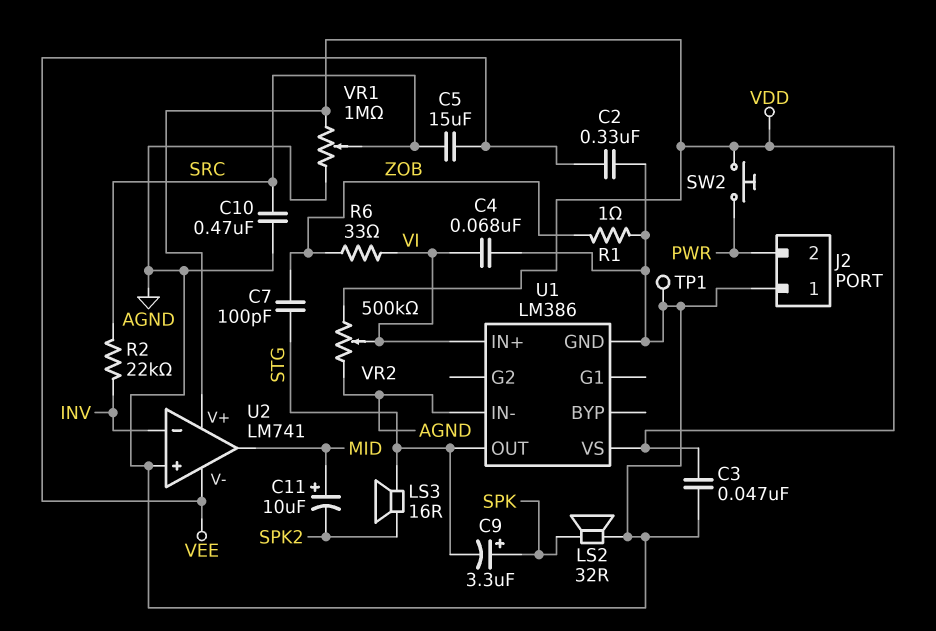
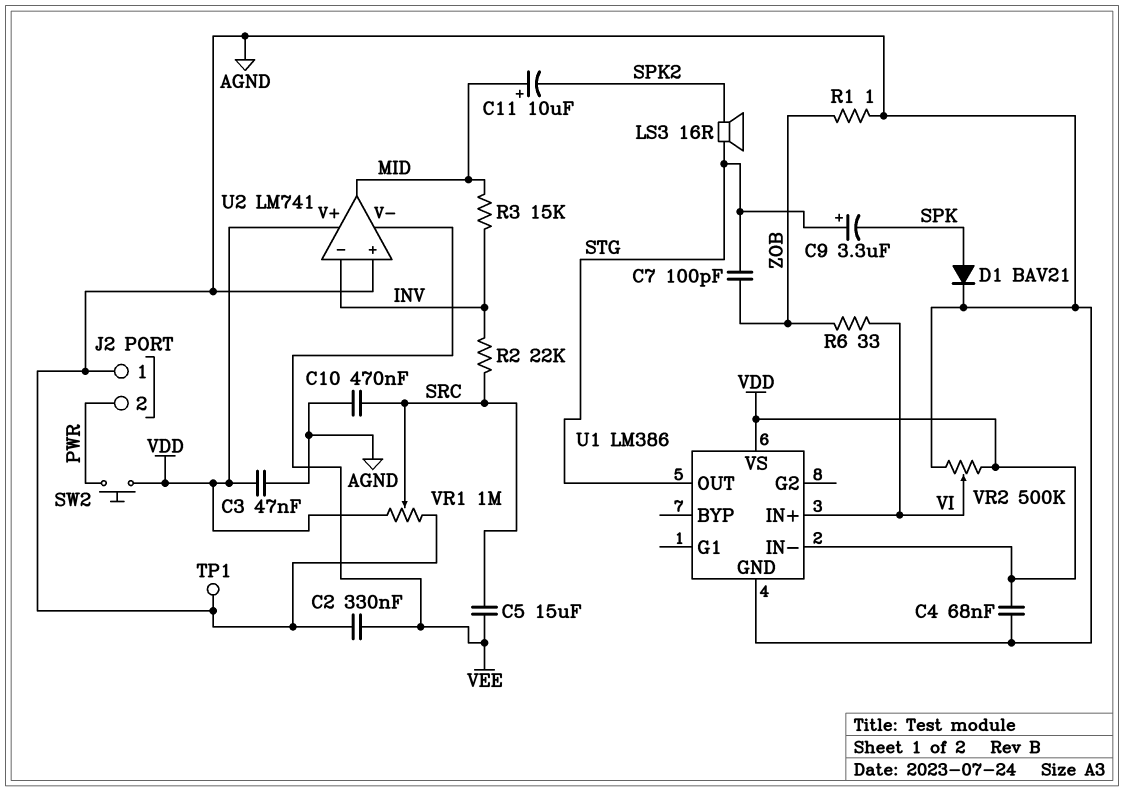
C4: 68nF (AGND, VI) -> 68nF (AGND, VDD)
C9: 3.3uF (plus SPK, minus STG) -> 3.3uF (plus STG, minus SPK)
D1: none -> diode BAV21 (A SPK, K AGND)
LS2: speaker 32R (AGND, SPK) -> none
R3: none -> 15k (INV, MID)
U1 pin IN-: AGND -> VDD

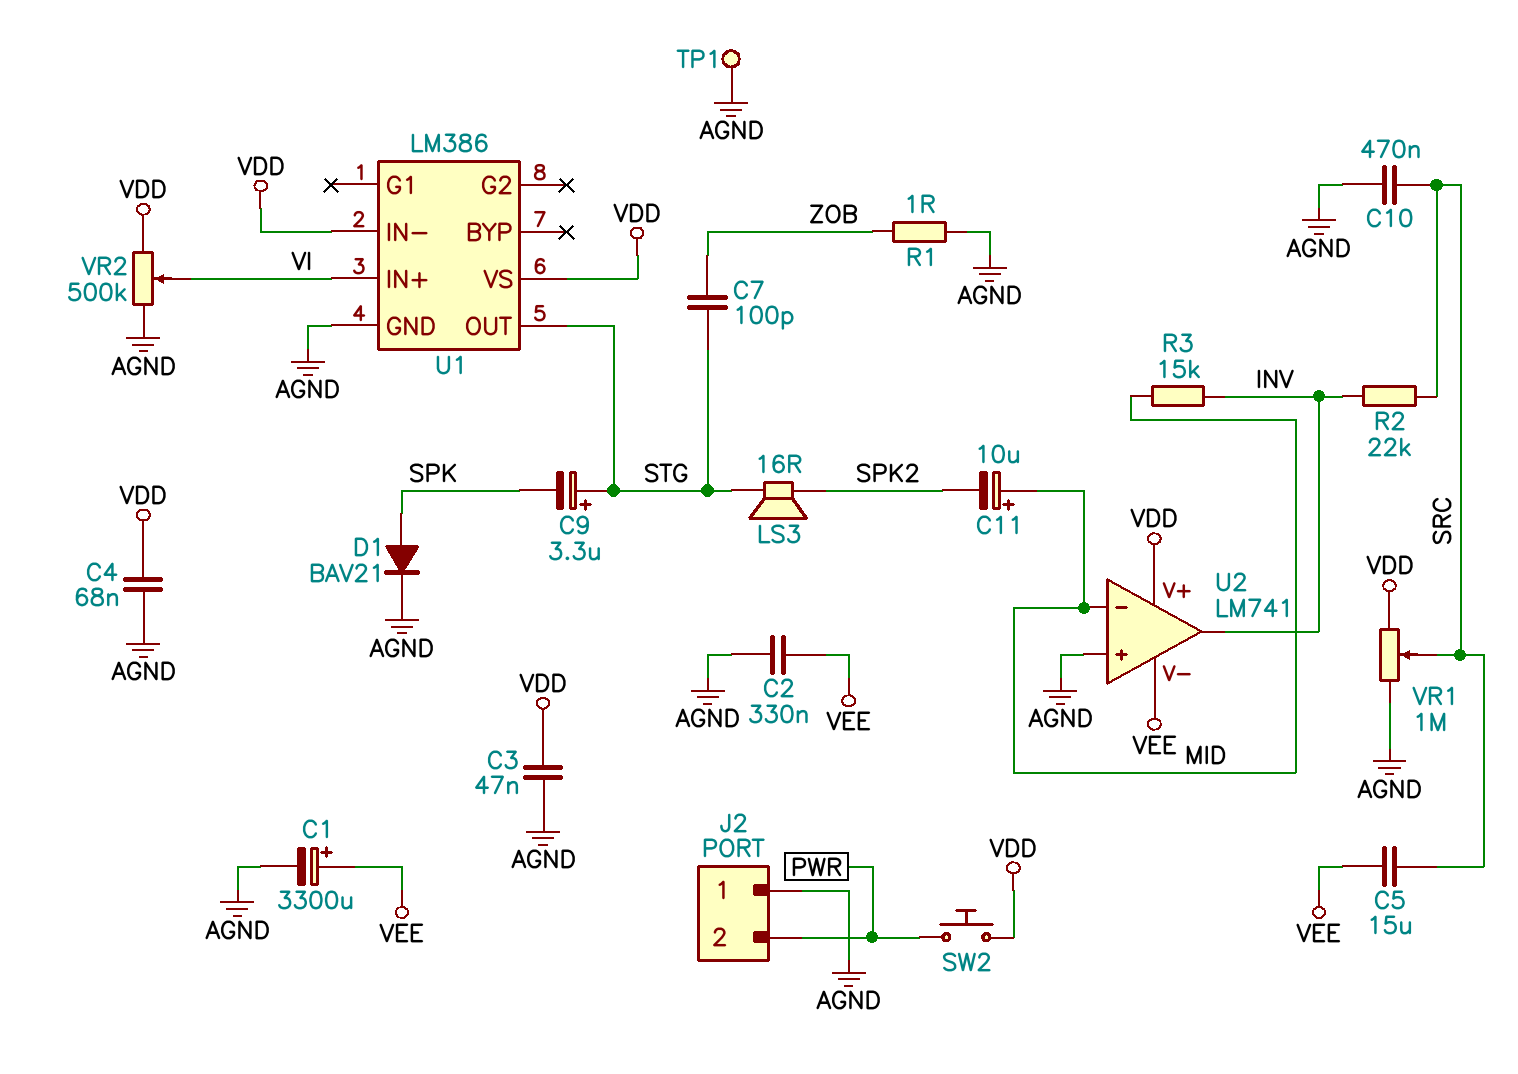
C1: none -> 3300uF (plus VEE, minus AGND)
R6: 33 (VI, ZOB) -> none
U2 pin in-: INV -> MID
U2 pin out: MID -> INV

